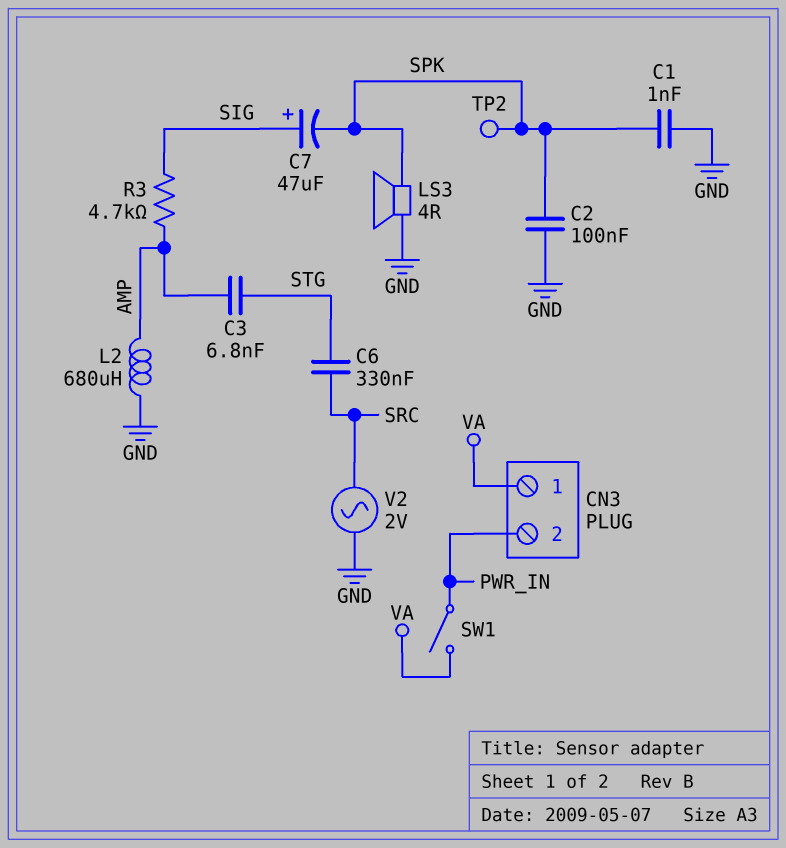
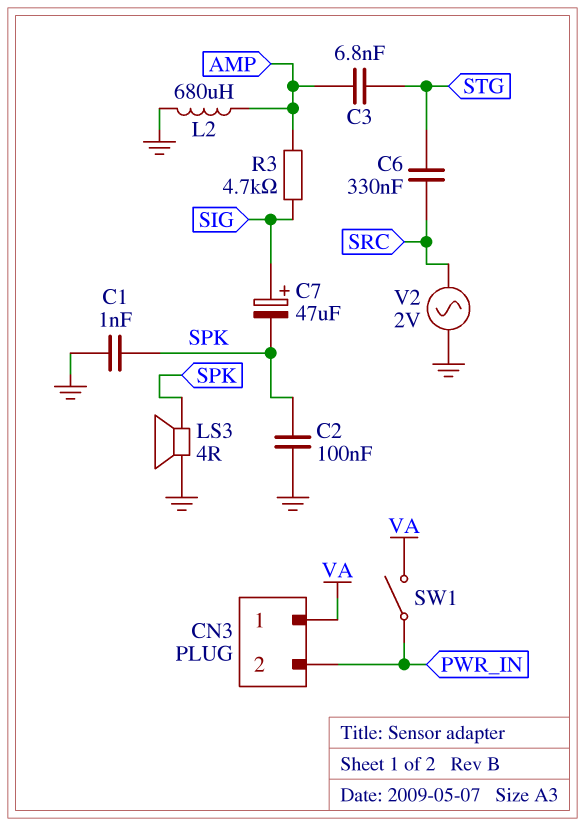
TP2: test point (SPK) -> none

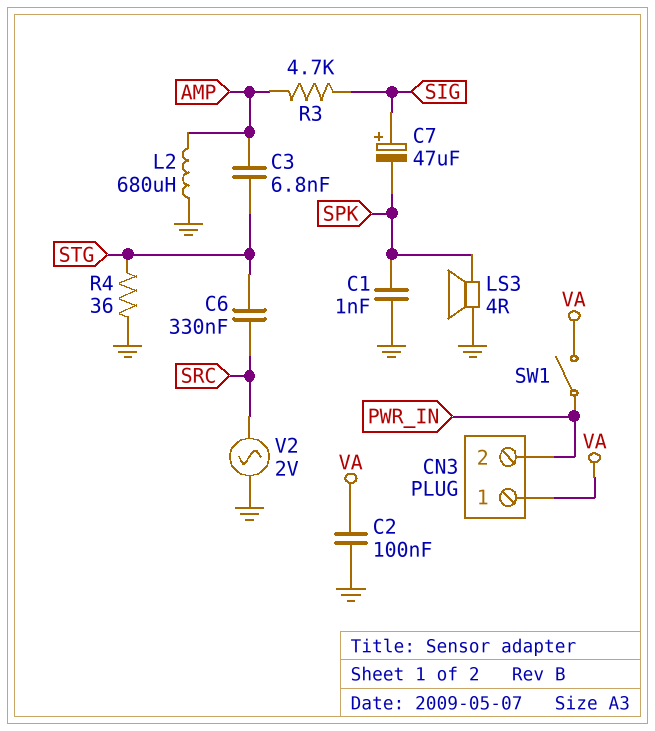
C2: 100nF (GND, SPK) -> 100nF (GND, VA)
R4: none -> 36 (GND, STG)

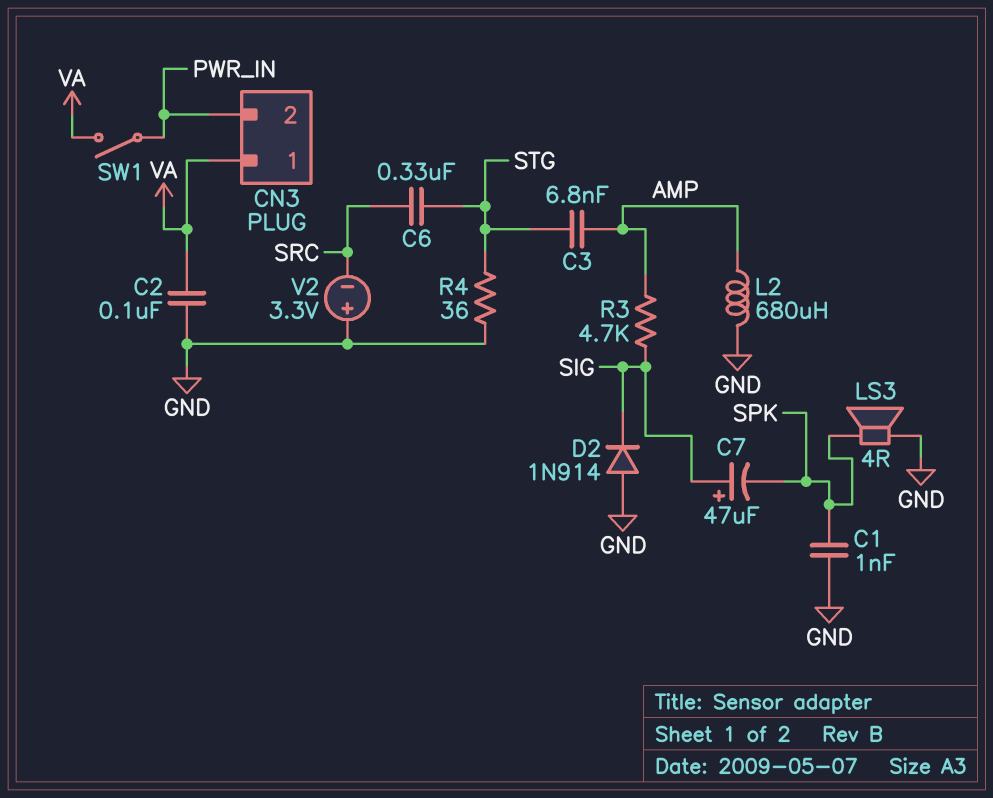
D2: none -> diode 1N914 (A GND, K SIG)
V2: AC 2V (GND, SRC) -> 3.3V (plus GND, minus SRC)

